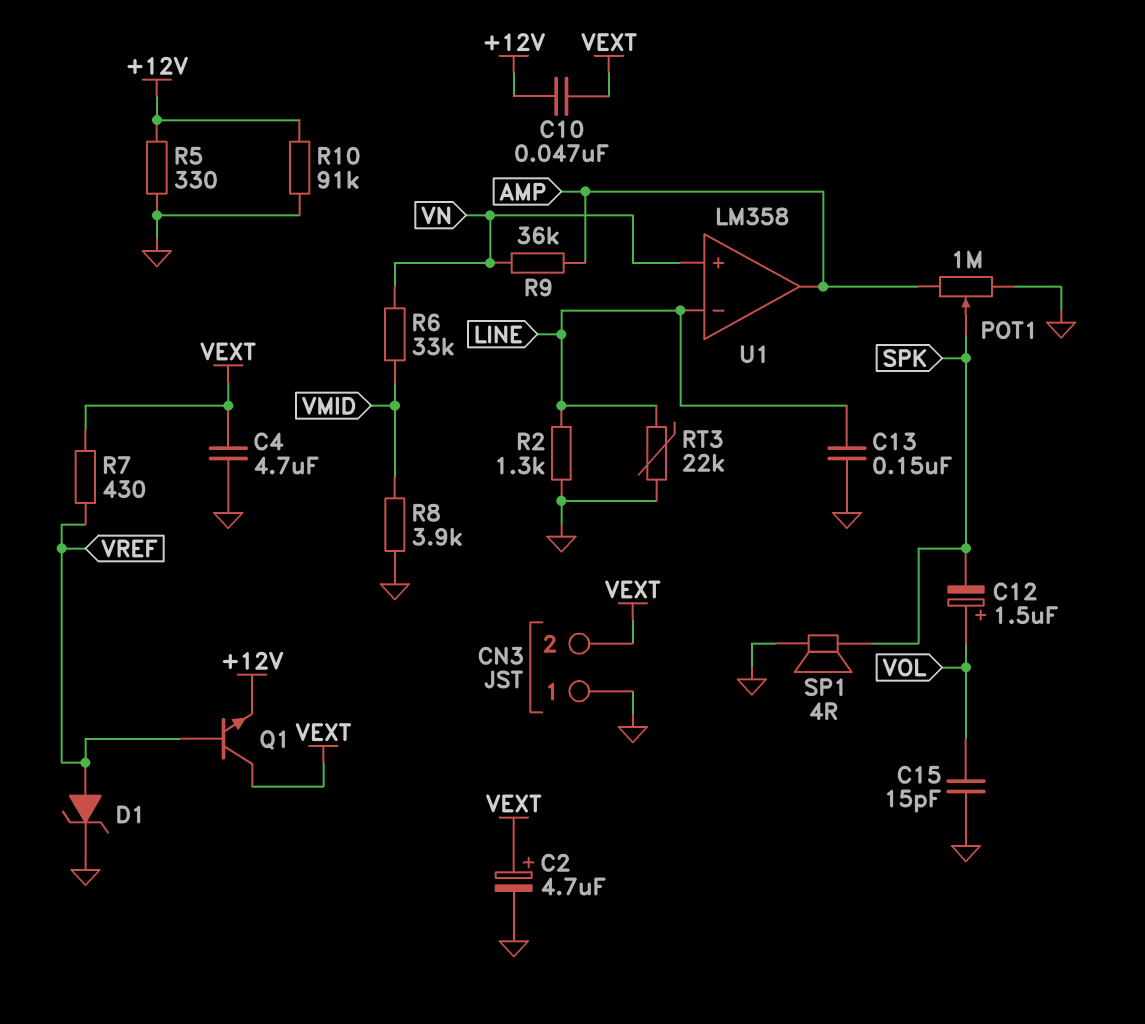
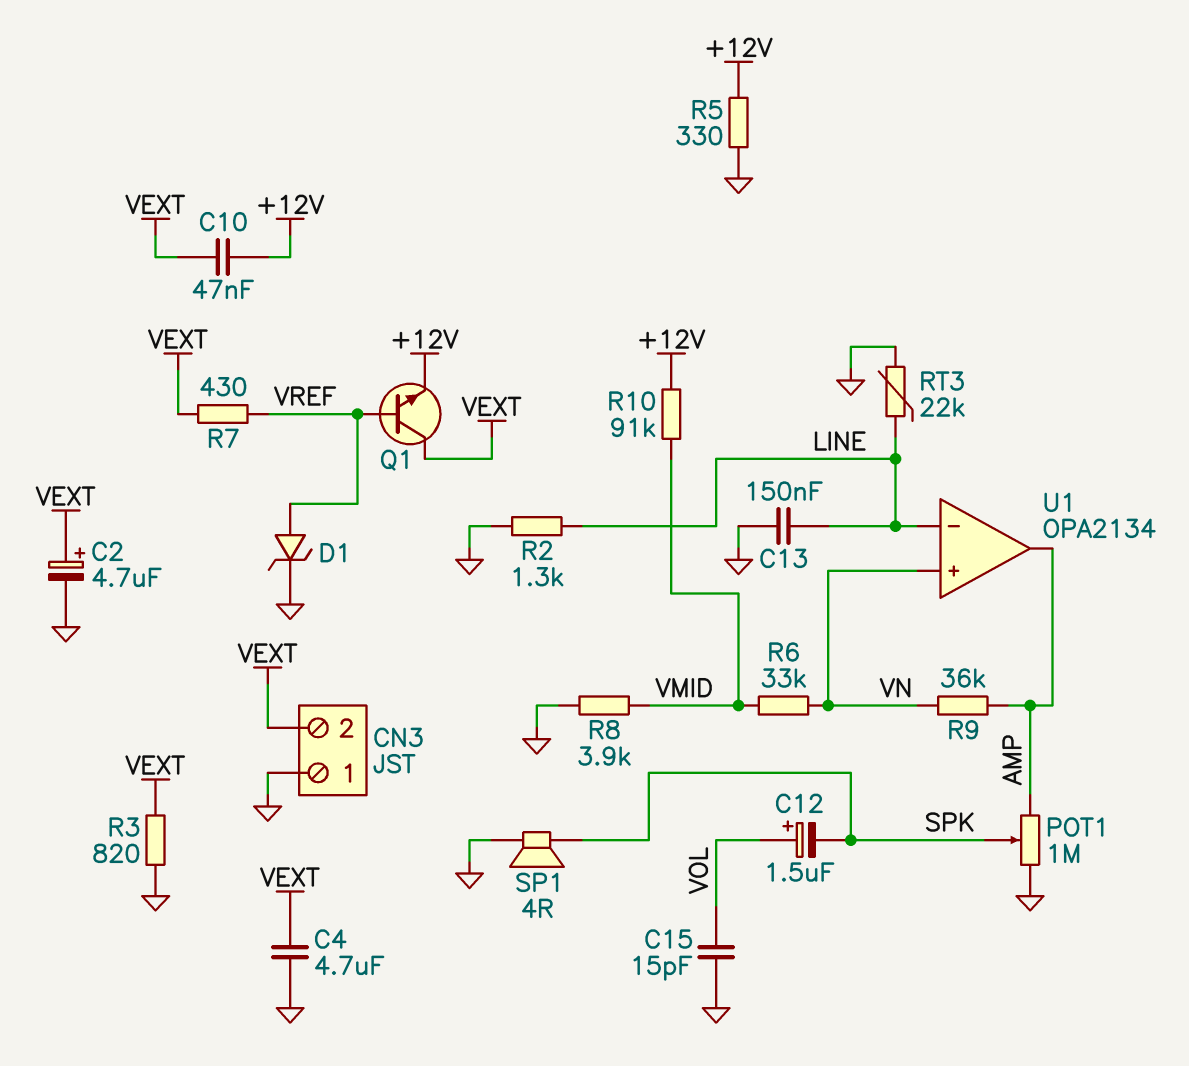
R3: none -> 820 (GND, VEXT)
R10: 91k (+12V, GND) -> 91k (+12V, VMID)
U1: LM358 -> OPA2134

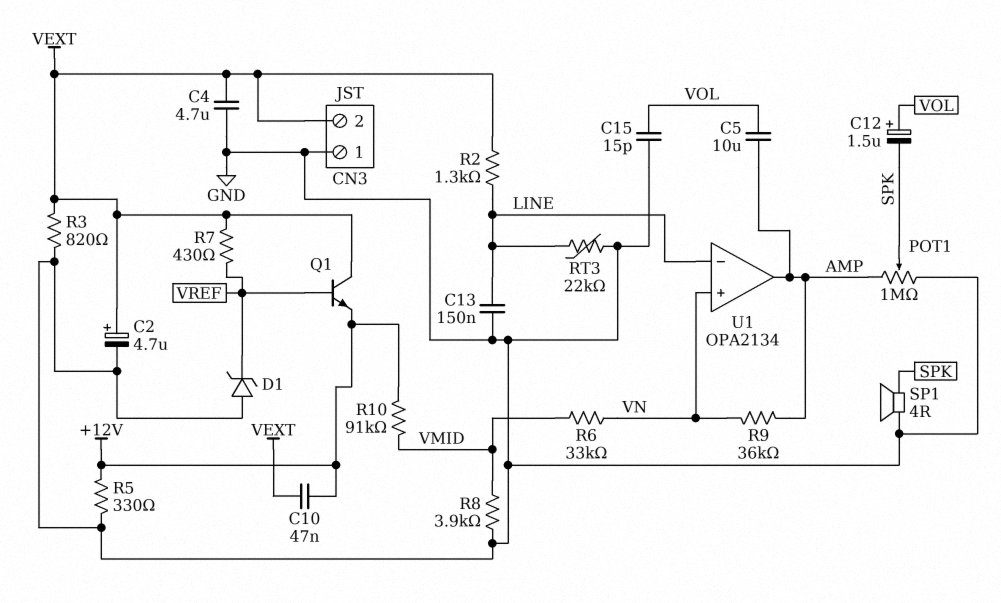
C5: none -> 10uF (AMP, VOL)
D1: zener (A VREF, K GND) -> zener (A GND, K VREF)
R2: 1.3k (GND, LINE) -> 1.3k (LINE, VEXT)

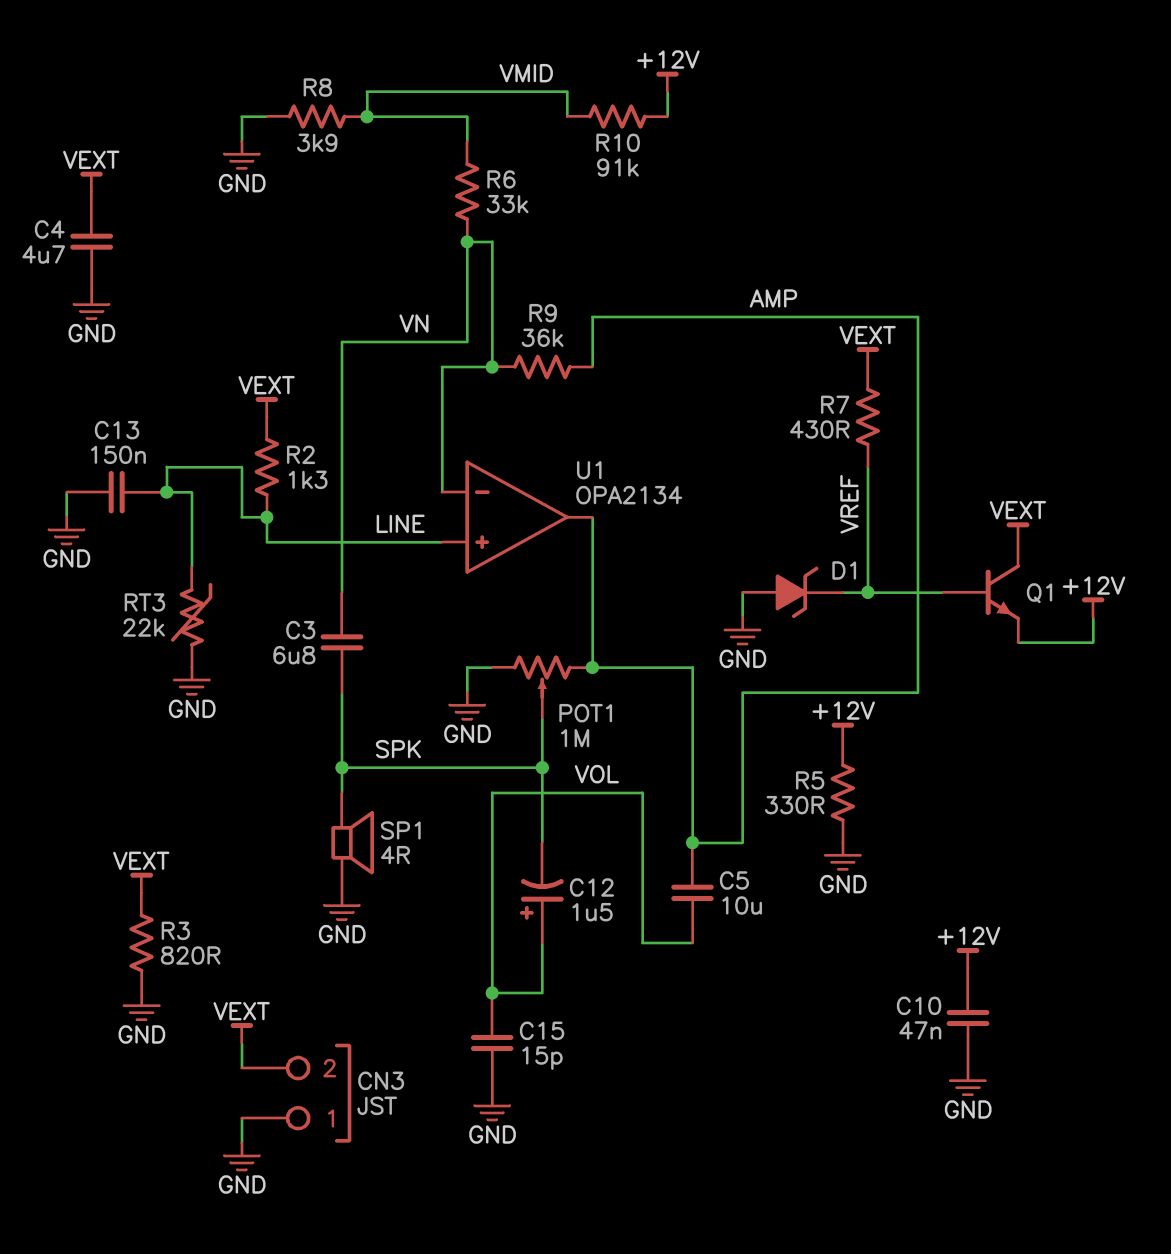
C2: 4.7uF (plus VEXT, minus GND) -> none
C3: none -> 6.8uF (SPK, VN)
C10: 47nF (+12V, VEXT) -> 47nF (+12V, GND)
U1 pin in+: VN -> LINE
U1 pin in-: LINE -> VN

